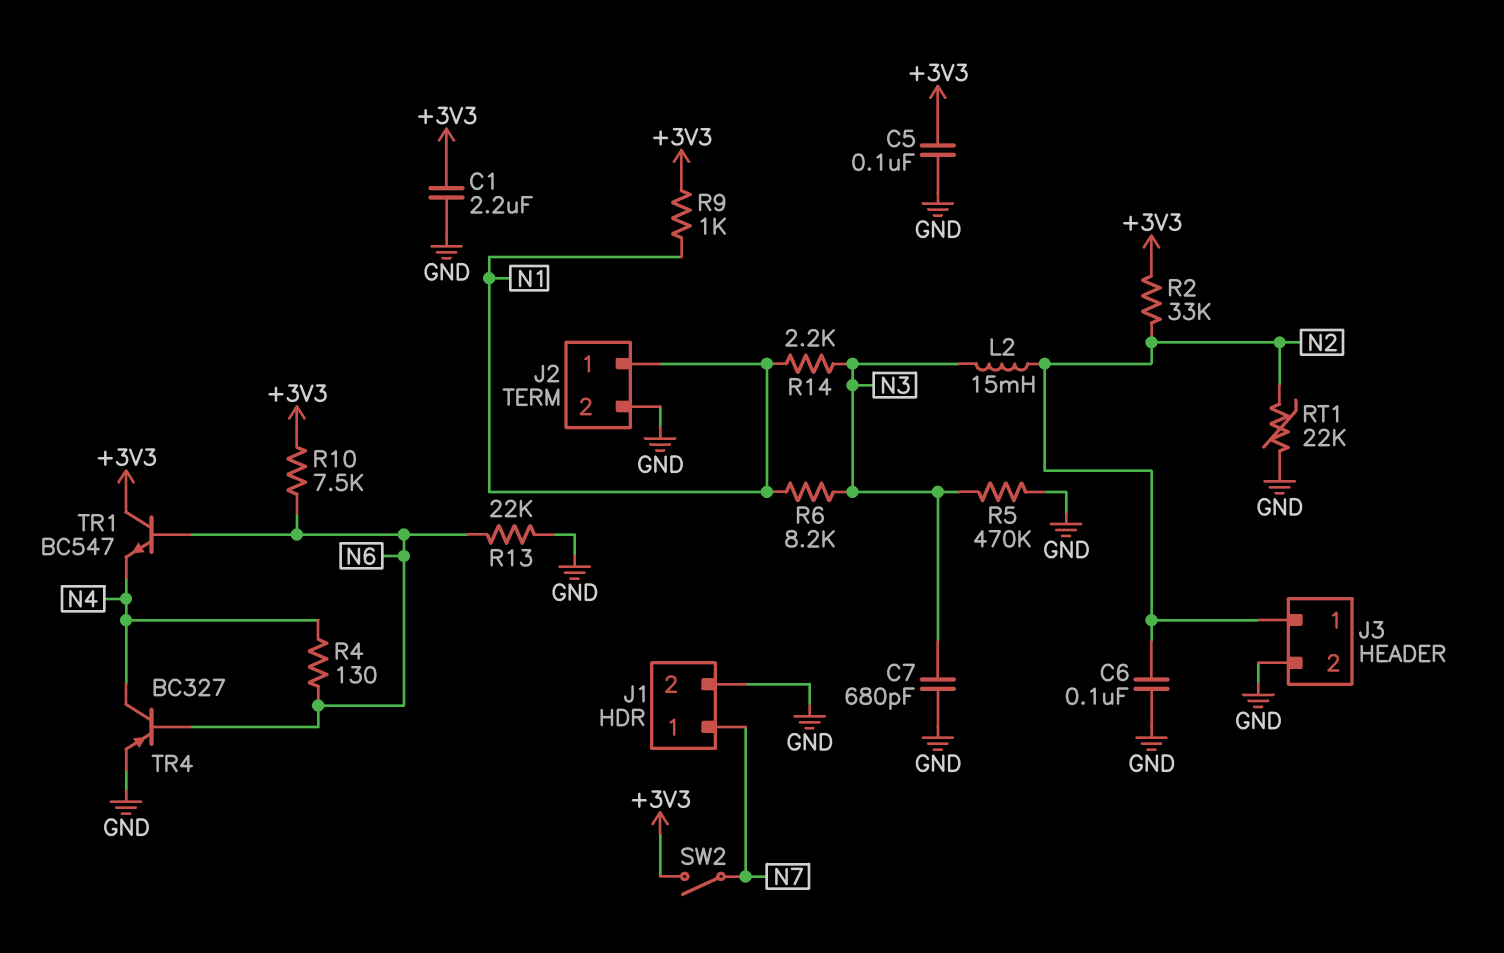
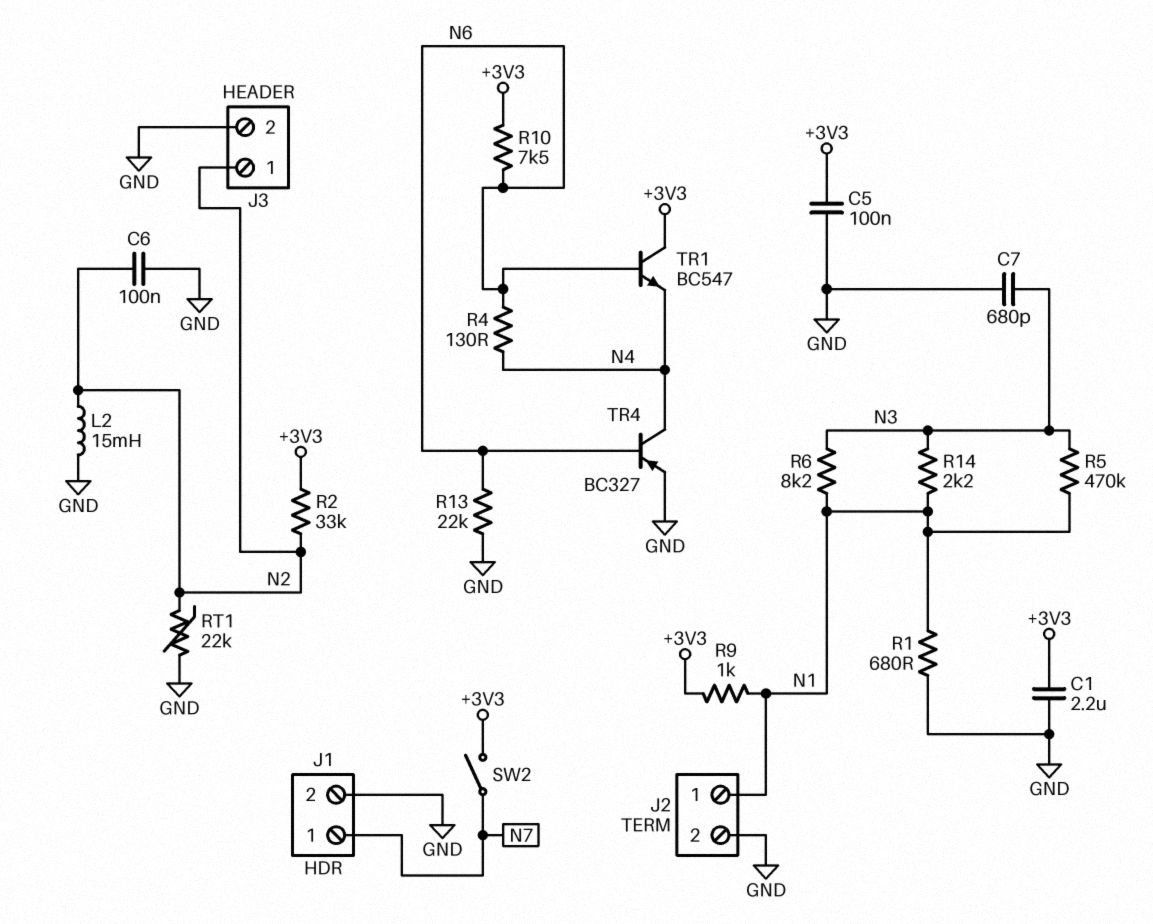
L2: 15mH (N2, N3) -> 15mH (GND, N2)
R1: none -> 680 (GND, N1)
R5: 470k (GND, N3) -> 470k (N1, N3)

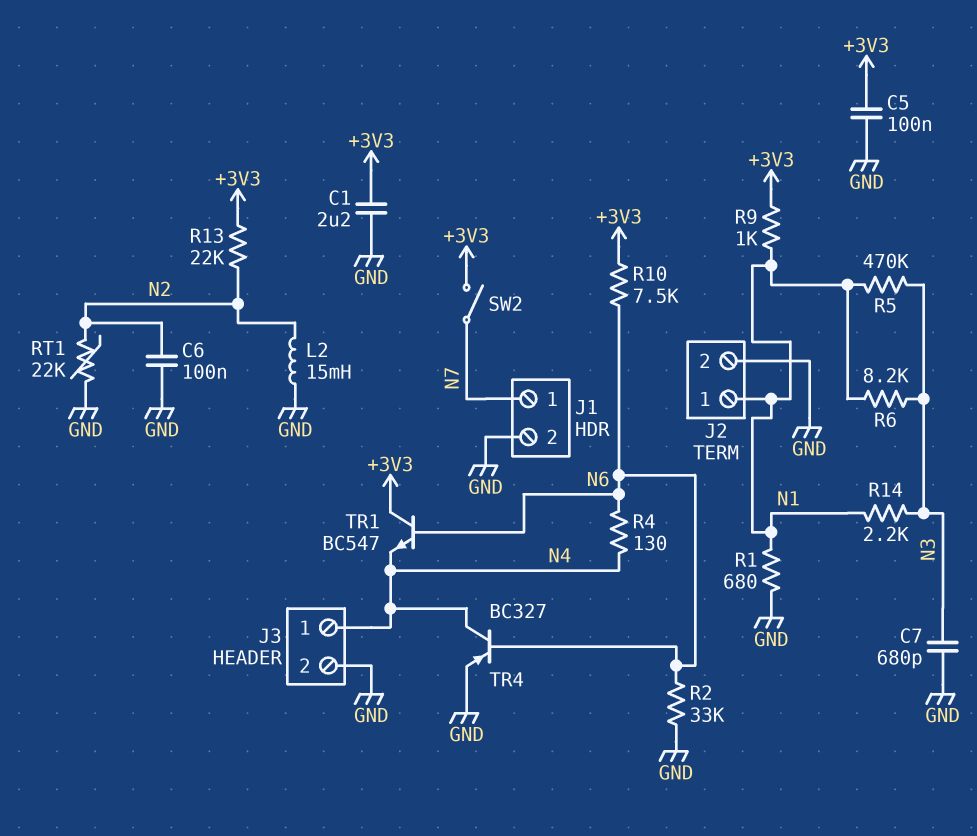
J3 pin 1: N2 -> N4
R2: 33k (+3V3, N2) -> 33k (GND, N6)
R13: 22k (GND, N6) -> 22k (+3V3, N2)

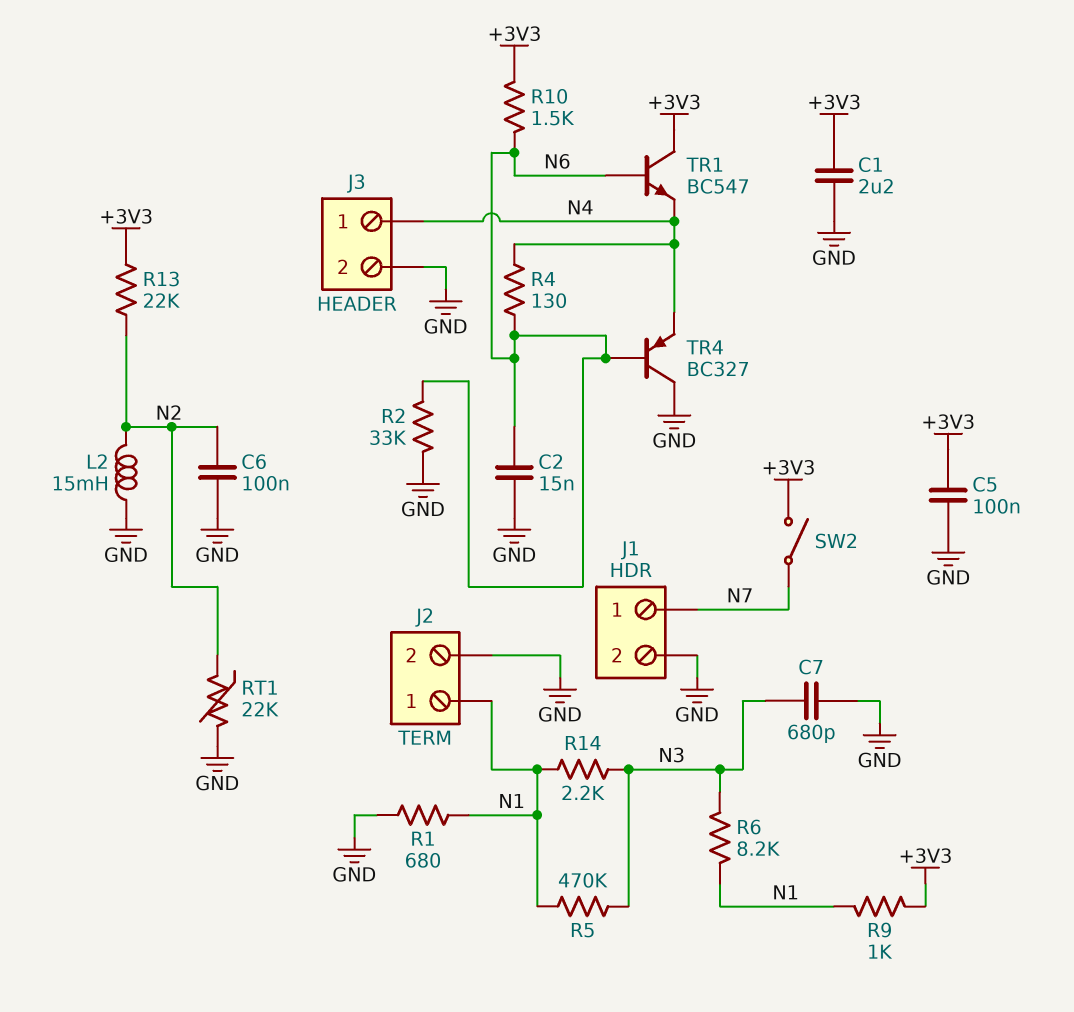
C2: none -> 15nF (GND, N6)
R10: 7.5k (+3V3, N6) -> 1.5k (+3V3, N6)
TR4: PNP BC327 (B N6, C N4, E GND) -> PNP BC327 (B N6, C GND, E N4)

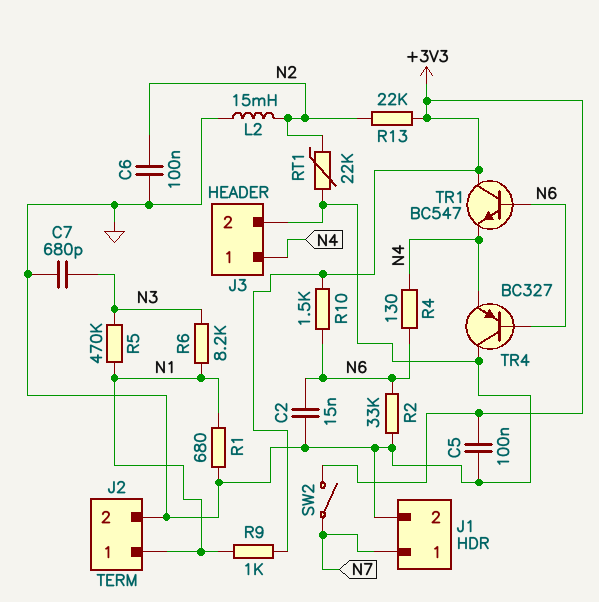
C1: 2.2uF (+3V3, GND) -> none
R14: 2.2k (N1, N3) -> none

